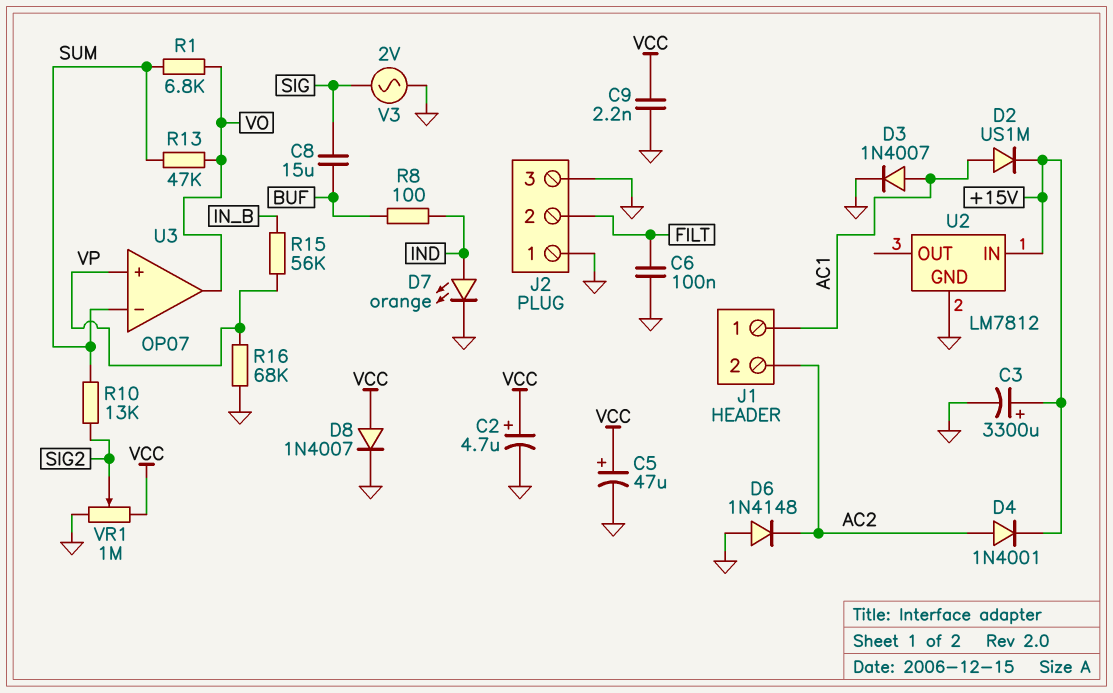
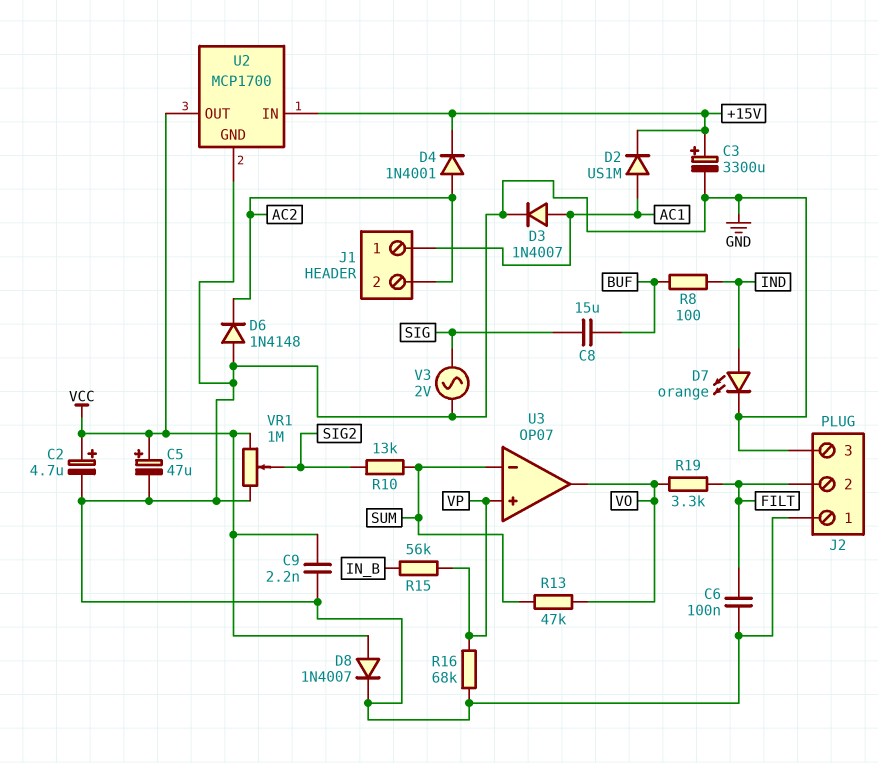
R1: 6.8k (SUM, VO) -> none
R19: none -> 3.3k (FILT, VO)
U2: LM7812 -> MCP1700
U2 pin OUT: none -> VCC

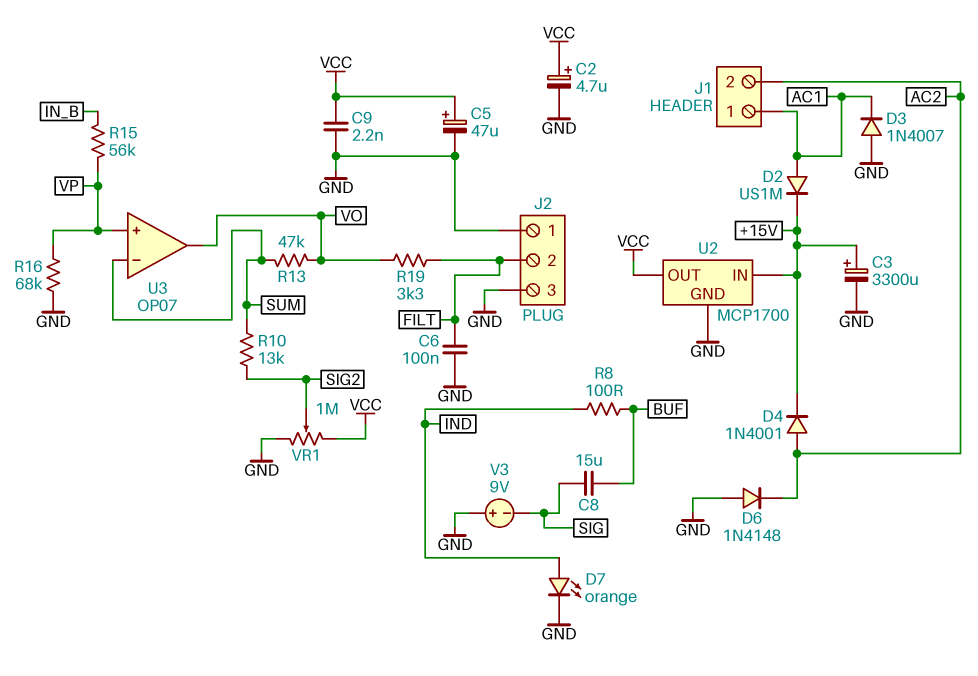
D3: diode 1N4007 (A AC1, K GND) -> diode 1N4007 (A GND, K AC1)
D8: diode 1N4007 (A VCC, K GND) -> none
V3: AC 2V (GND, SIG) -> 9V (plus GND, minus SIG)

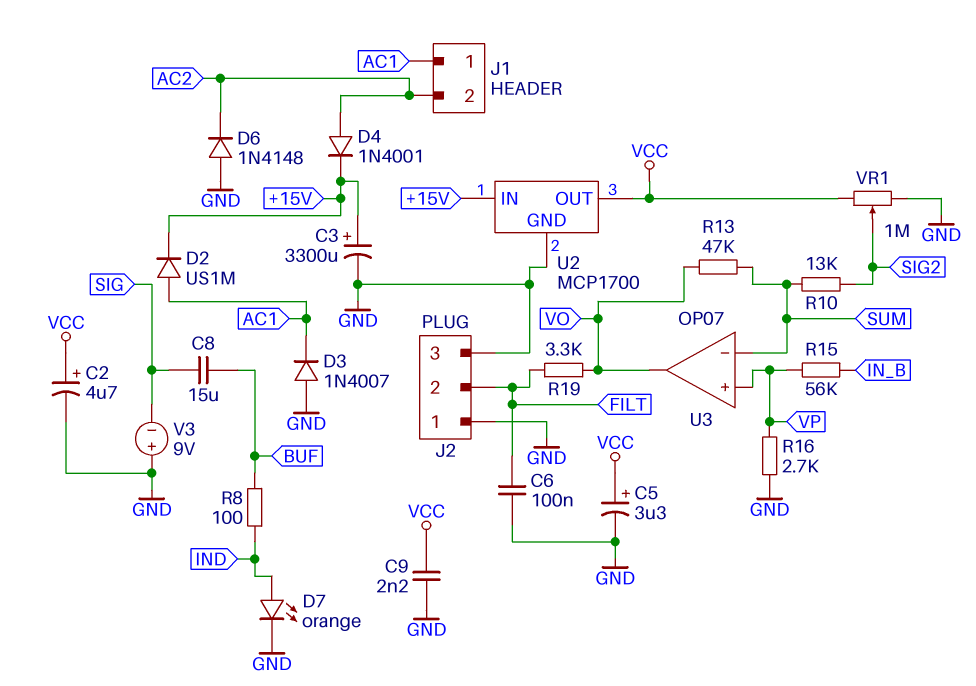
C5: 47uF (plus VCC, minus GND) -> 3.3uF (plus VCC, minus GND)
R16: 68k (GND, VP) -> 2.7k (GND, VP)

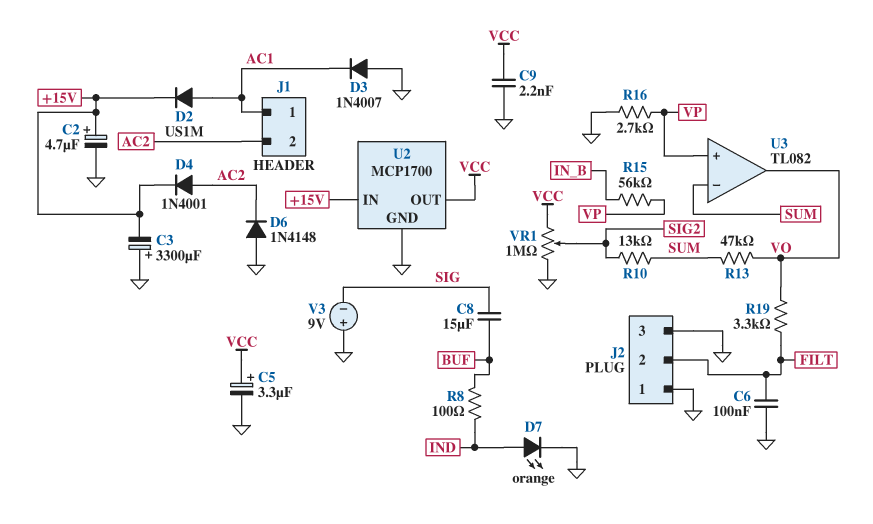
C2: 4.7uF (plus VCC, minus GND) -> 4.7uF (plus +15V, minus GND)
C3: 3300uF (plus +15V, minus GND) -> 3300uF (plus GND, minus +15V)
U3: OP07 -> TL082

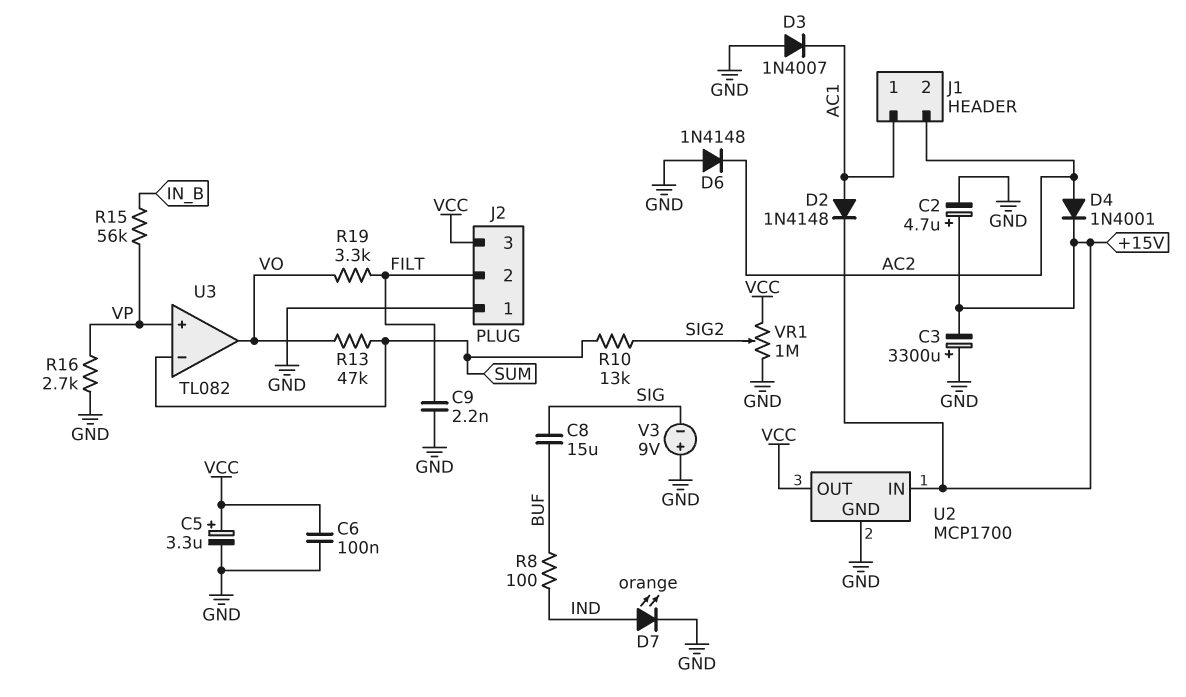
C6: 100nF (FILT, GND) -> 100nF (GND, VCC)
C9: 2.2nF (GND, VCC) -> 2.2nF (FILT, GND)
D2: diode US1M (A AC1, K +15V) -> diode 1N4148 (A AC1, K +15V)
J2 pin 3: GND -> VCC

